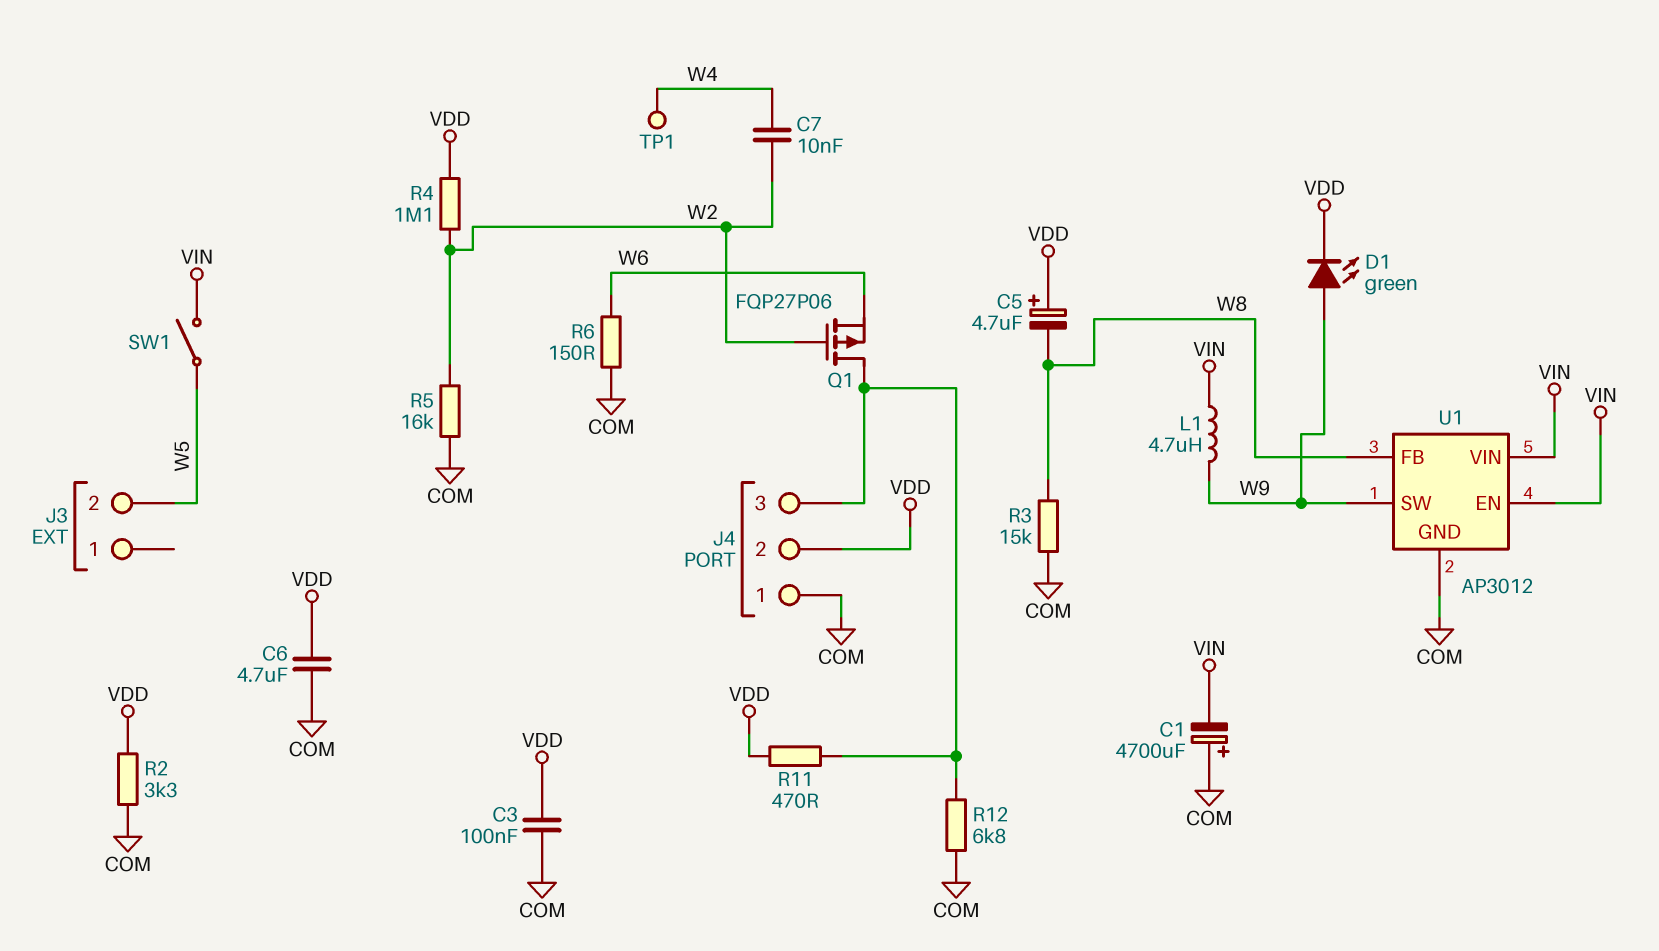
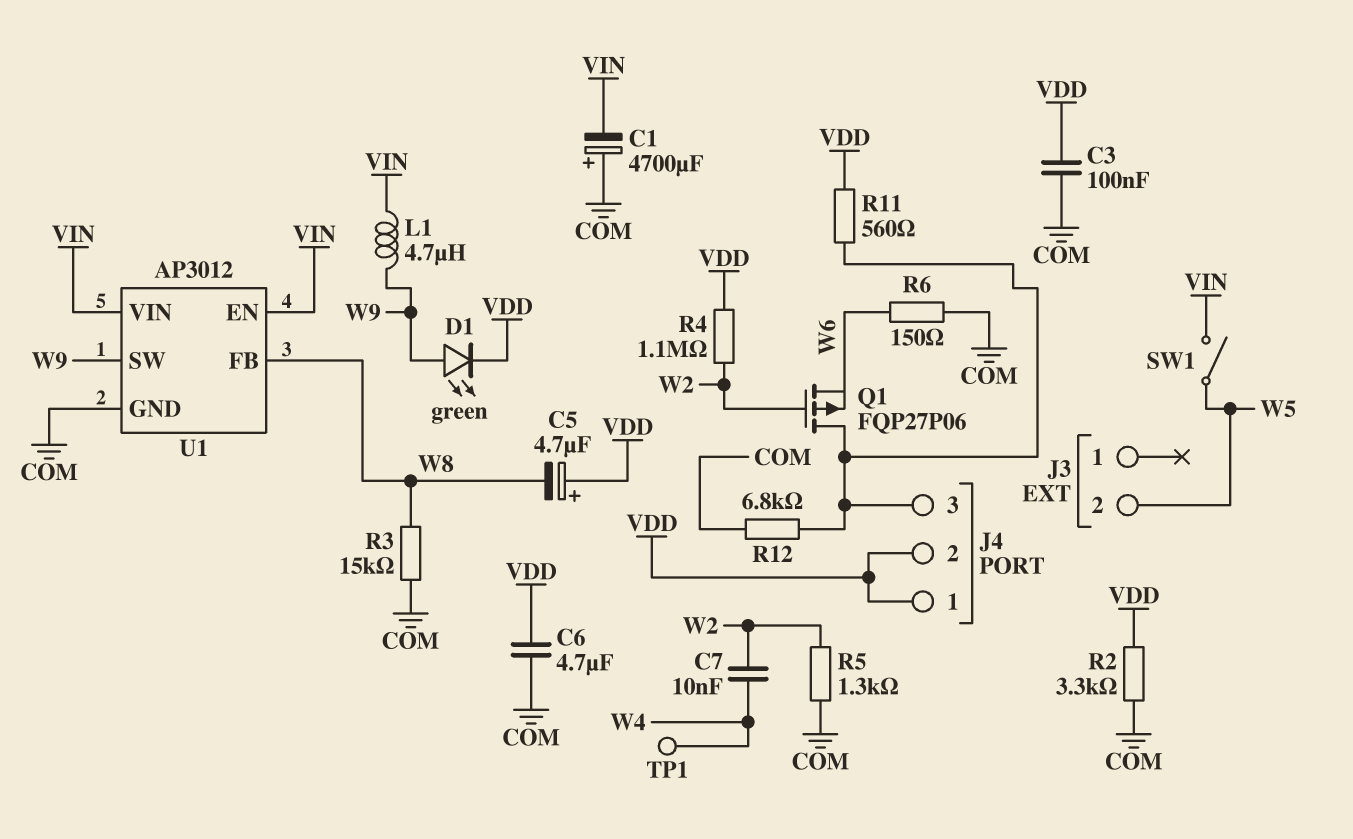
J4 pin 1: COM -> VDD
R5: 16k (COM, W2) -> 1.3k (COM, W2)
R11: 470 (J4/3, VDD) -> 560 (J4/3, VDD)

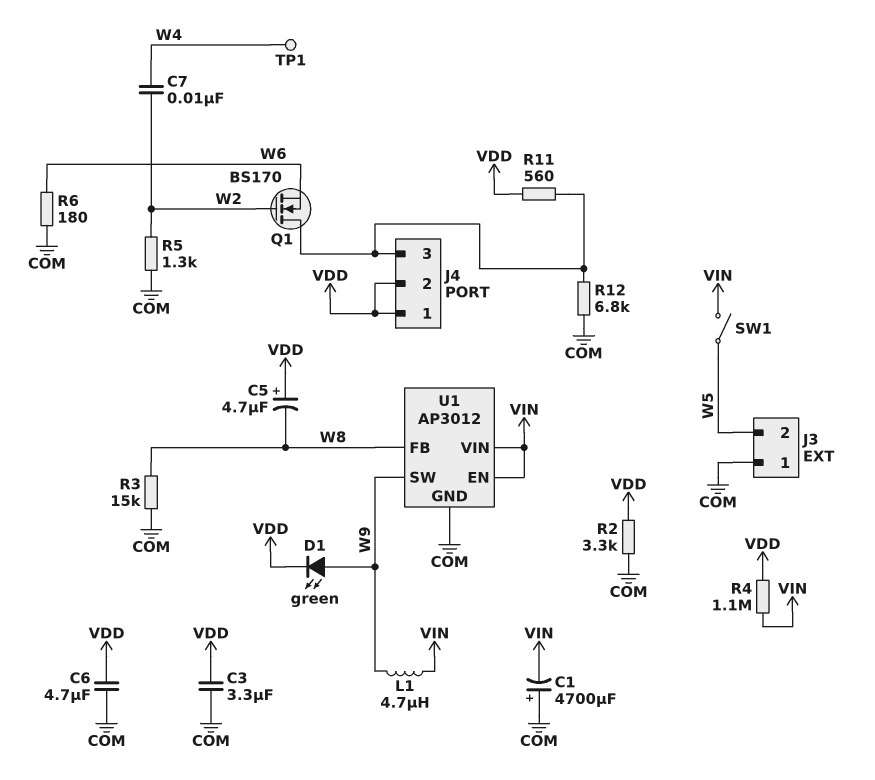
C3: 100nF (COM, VDD) -> 3.3uF (COM, VDD)
J3 pin 1: none -> COM
Q1: PMOS FQP27P06 (G W2, D J4/3, S W6) -> NMOS BS170 (G W2, D J4/3, S W6)
R4: 1.1M (VDD, W2) -> 1.1M (VDD, VIN)
R6: 150 (COM, W6) -> 180 (COM, W6)

